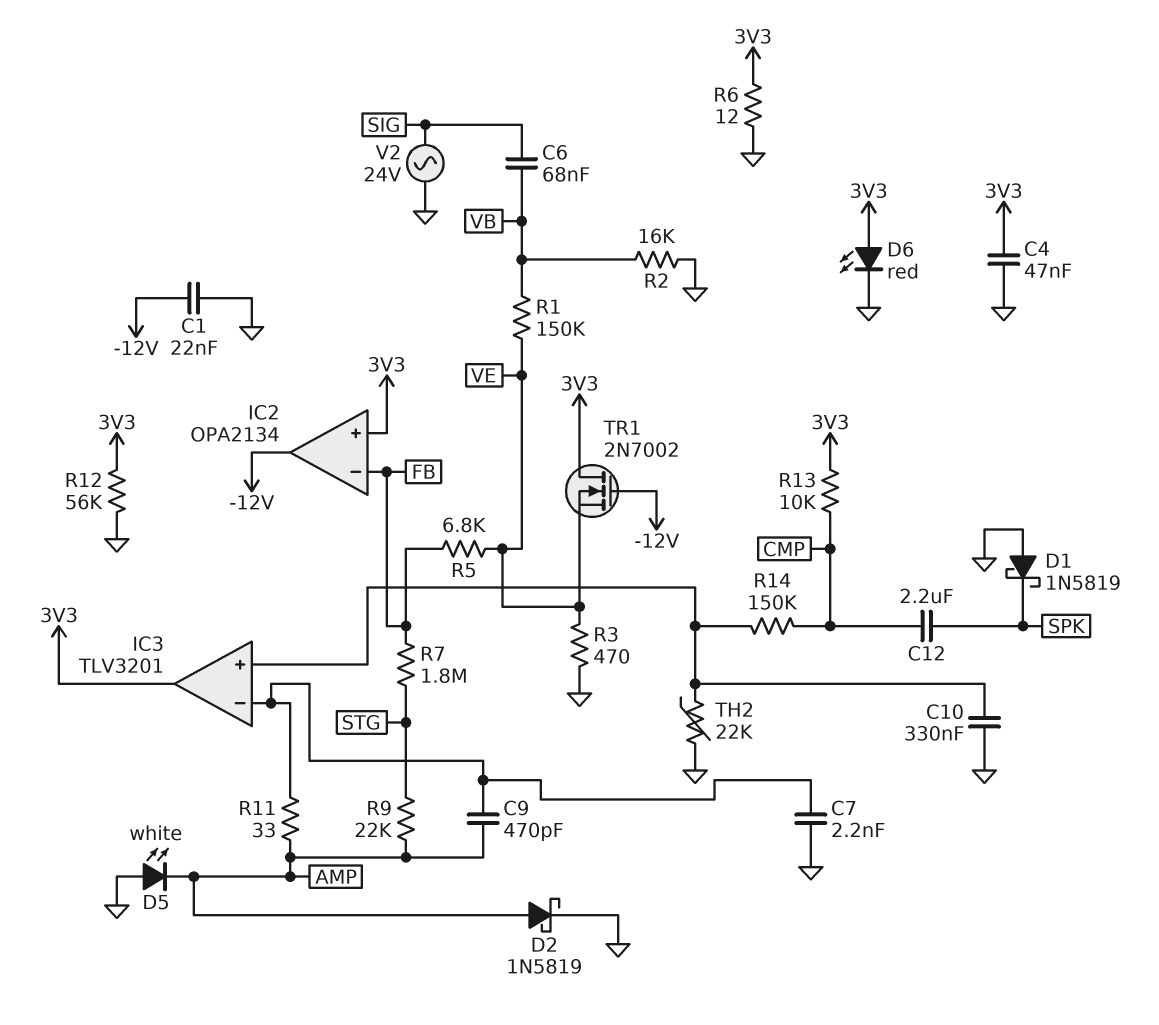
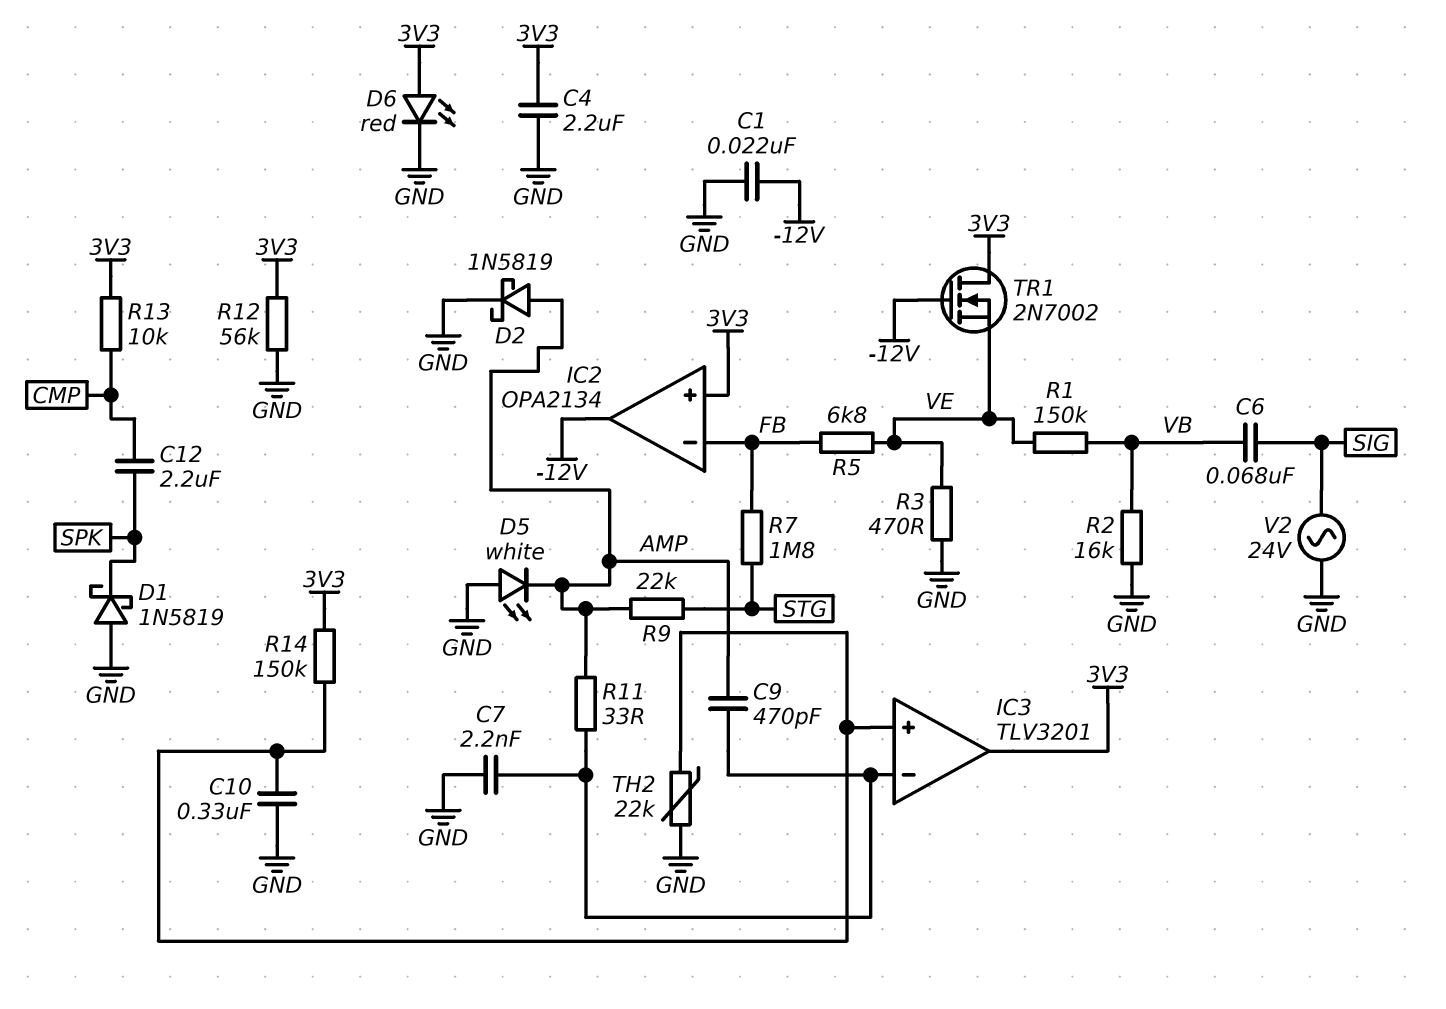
C4: 47nF (3V3, GND) -> 2.2uF (3V3, GND)
R6: 12 (3V3, GND) -> none
R14: 150k (CMP, IC3/in+) -> 150k (3V3, IC3/in+)

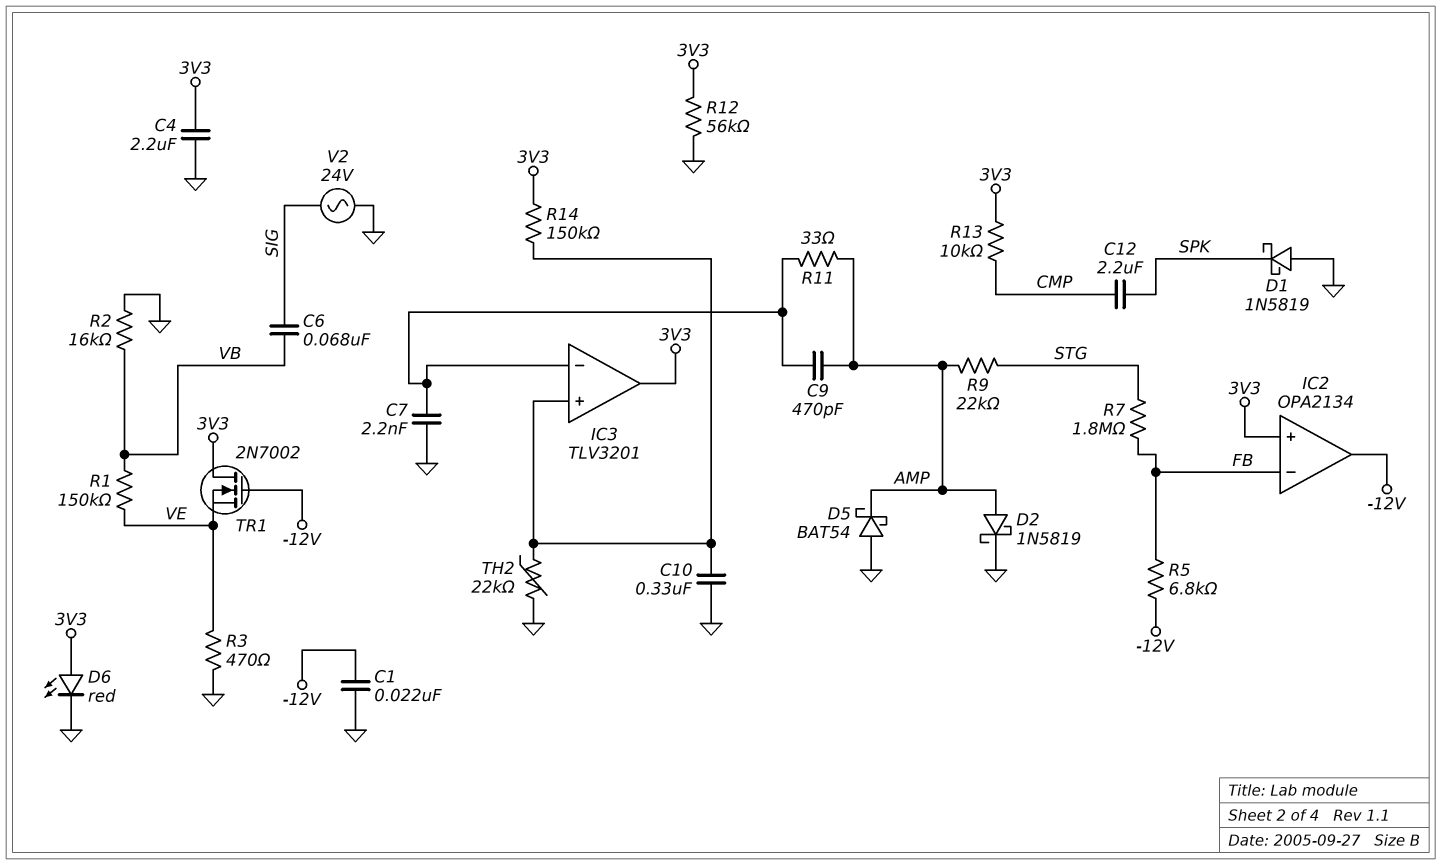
D5: LED white (A GND, K AMP) -> schottky BAT54 (A GND, K AMP)
R5: 6.8k (FB, VE) -> 6.8k (-12V, FB)

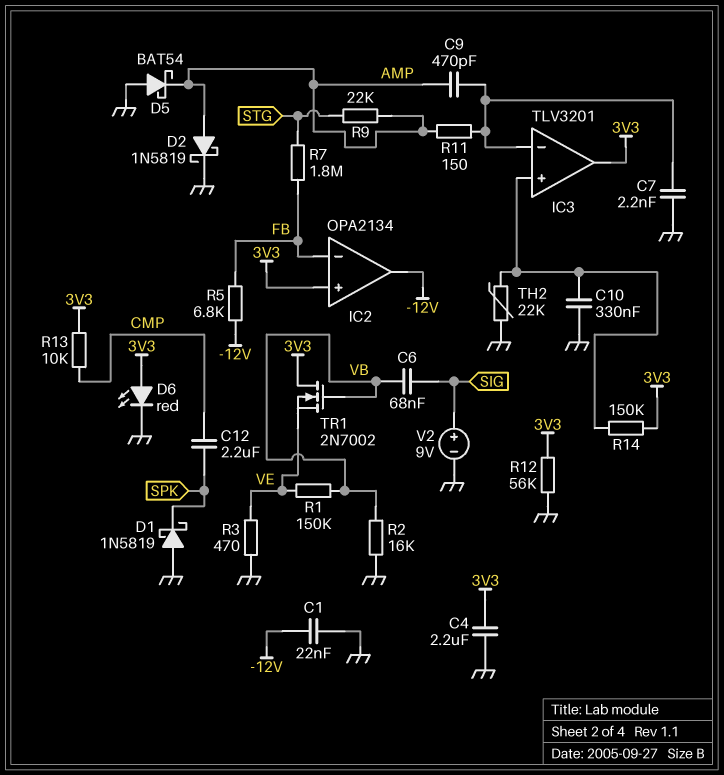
R11: 33 (AMP, IC3/in-) -> 150 (AMP, IC3/in-)
TR1: NMOS 2N7002 (G -12V, D 3V3, S VE) -> NMOS 2N7002 (G VB, D 3V3, S VE)
V2: AC 24V (GND, SIG) -> 9V (plus SIG, minus GND)

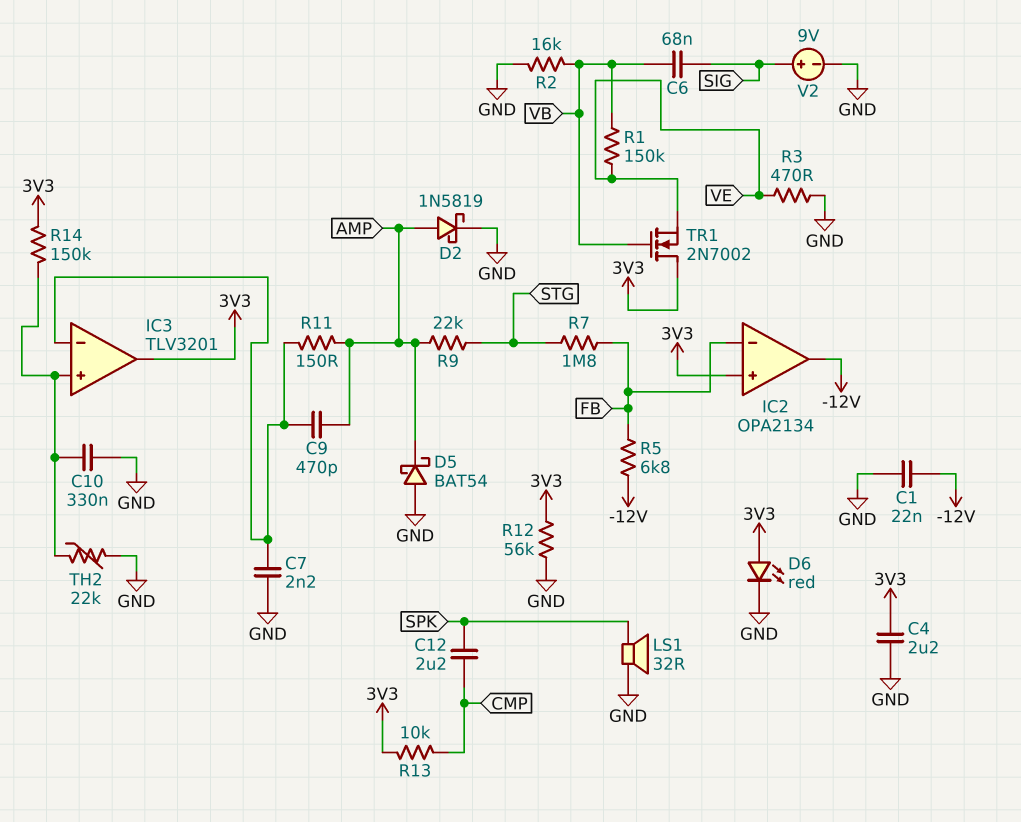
D1: schottky 1N5819 (A GND, K SPK) -> none
LS1: none -> speaker 32R (GND, SPK)

